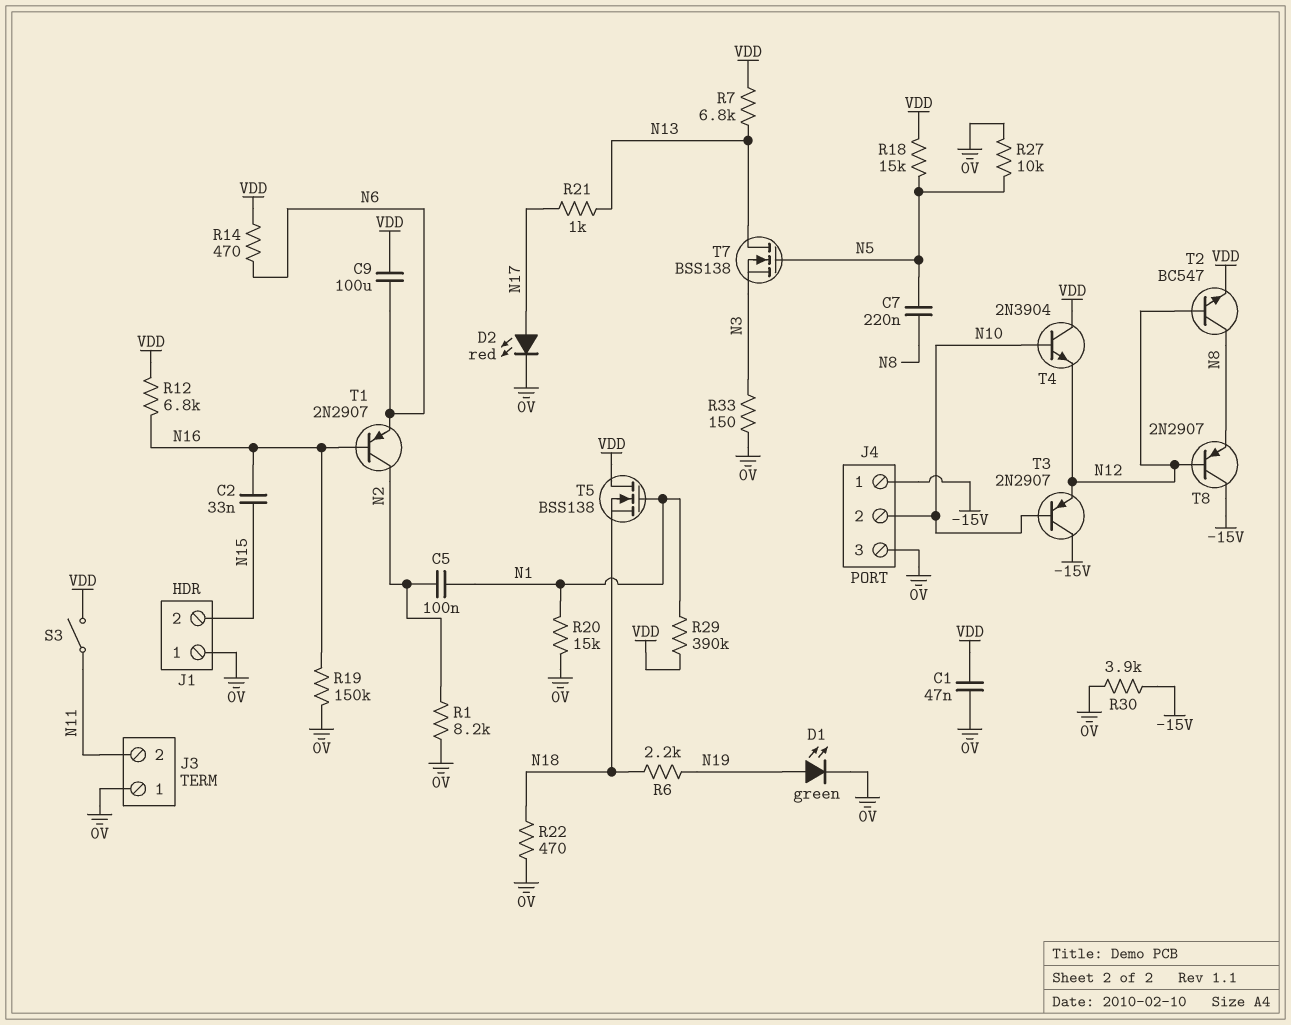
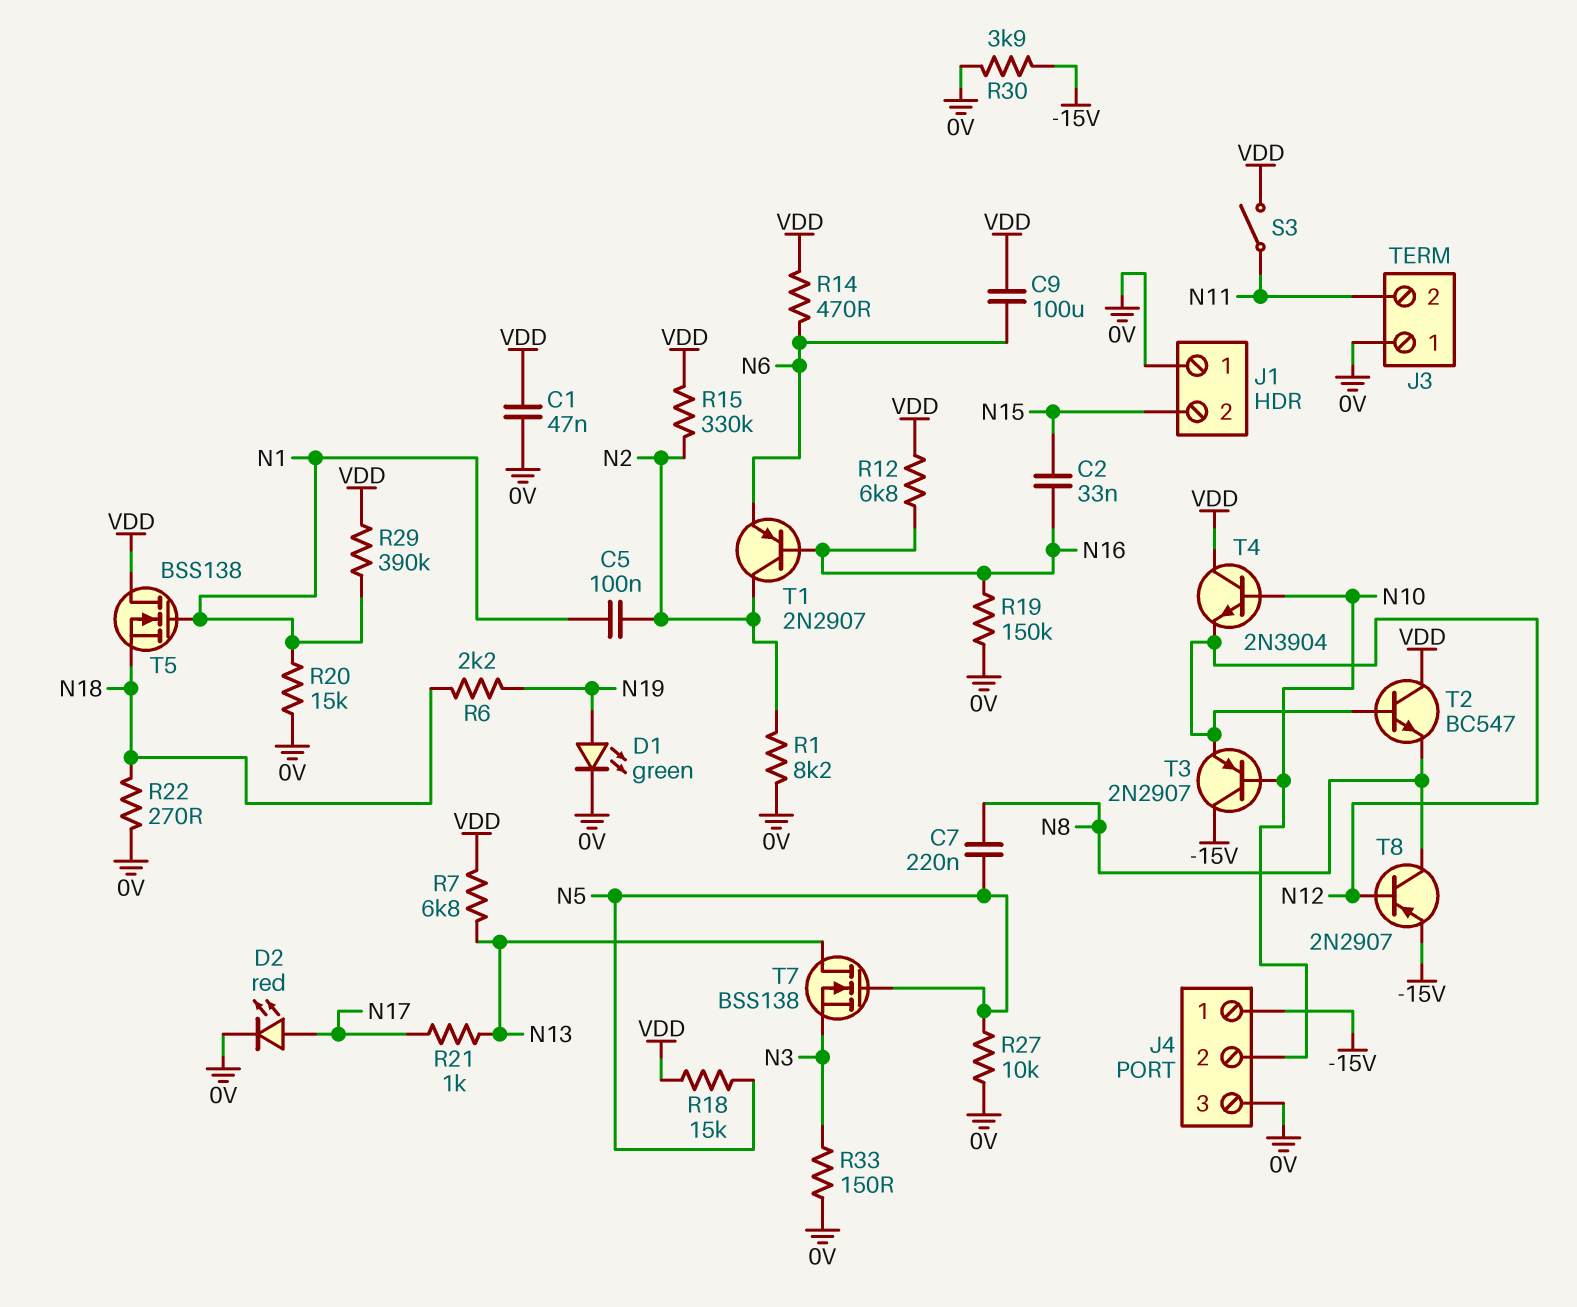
R15: none -> 330k (N2, VDD)
R22: 470 (0V, N18) -> 270 (0V, N18)
T2: NPN BC547 (B N12, C N8, E VDD) -> NPN BC547 (B N12, C VDD, E N8)
T8: PNP 2N2907 (B N12, C -15V, E N8) -> PNP 2N2907 (B N12, C N8, E -15V)

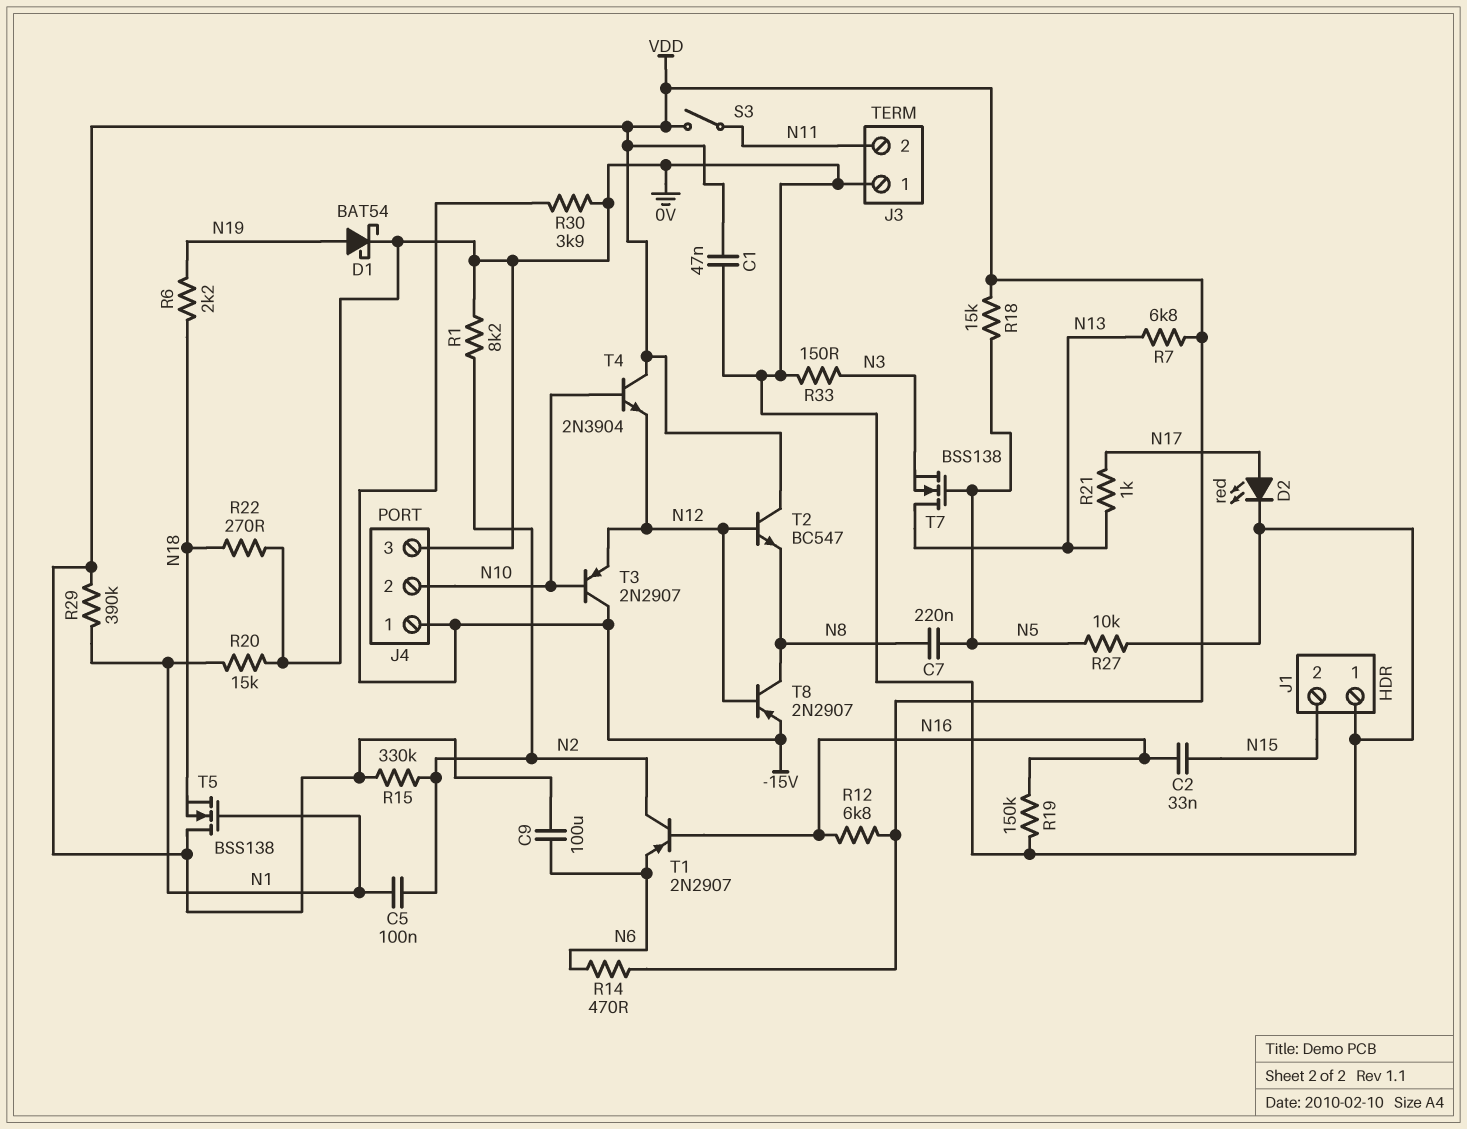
D1: LED green (A N19, K 0V) -> schottky BAT54 (A N19, K 0V)

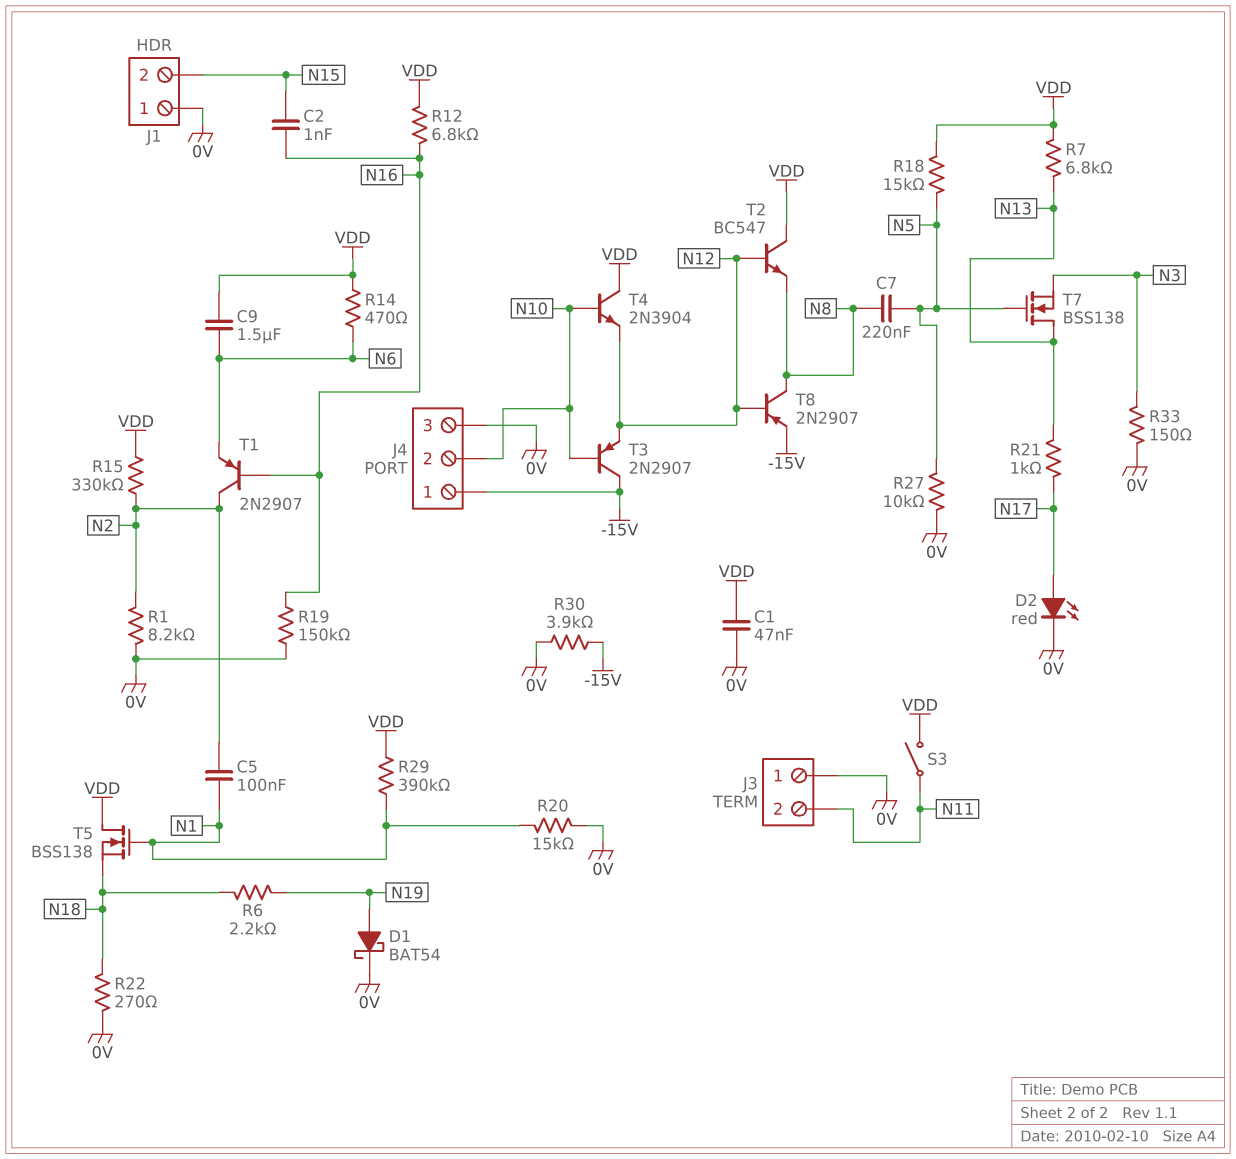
C2: 33nF (N15, N16) -> 1nF (N15, N16)
C9: 100uF (N6, VDD) -> 1.5uF (N6, VDD)

